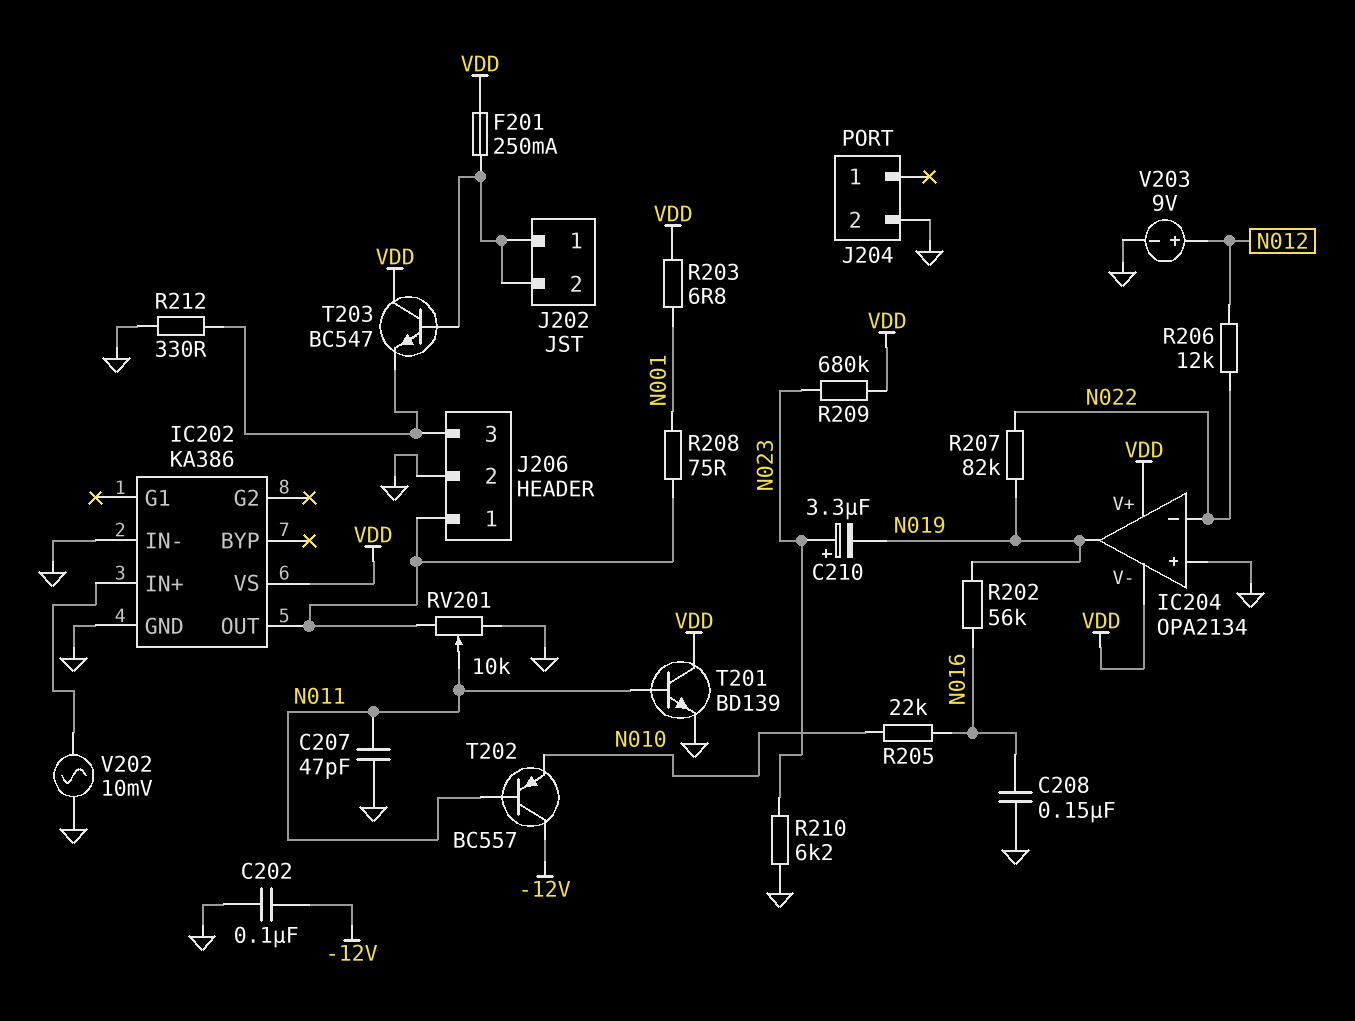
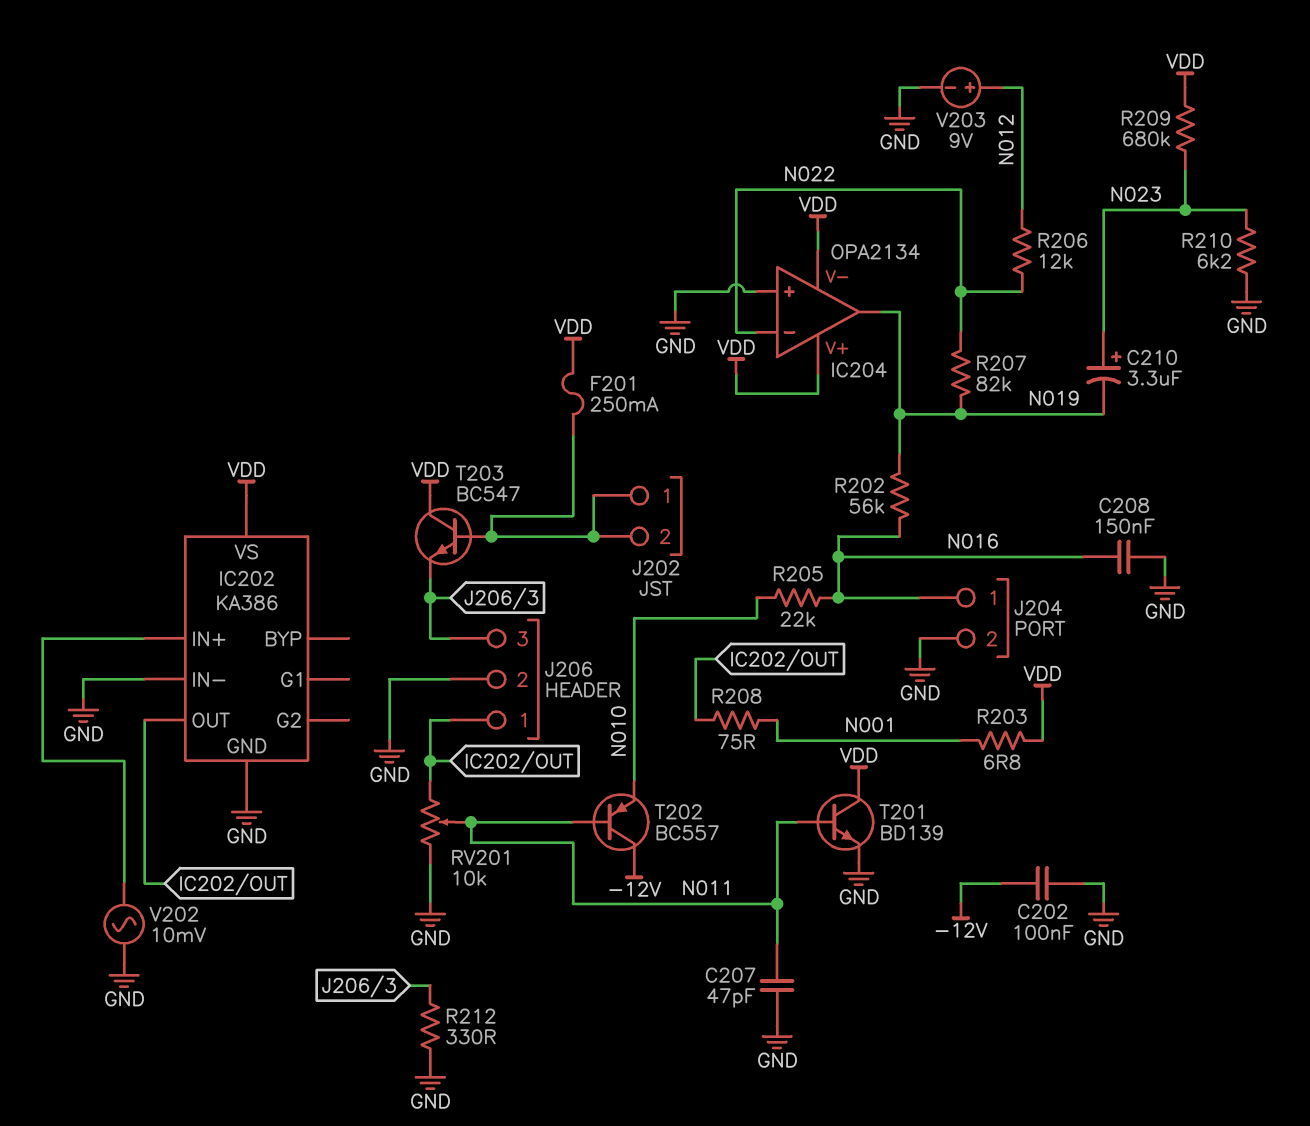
J204 pin 1: none -> N016

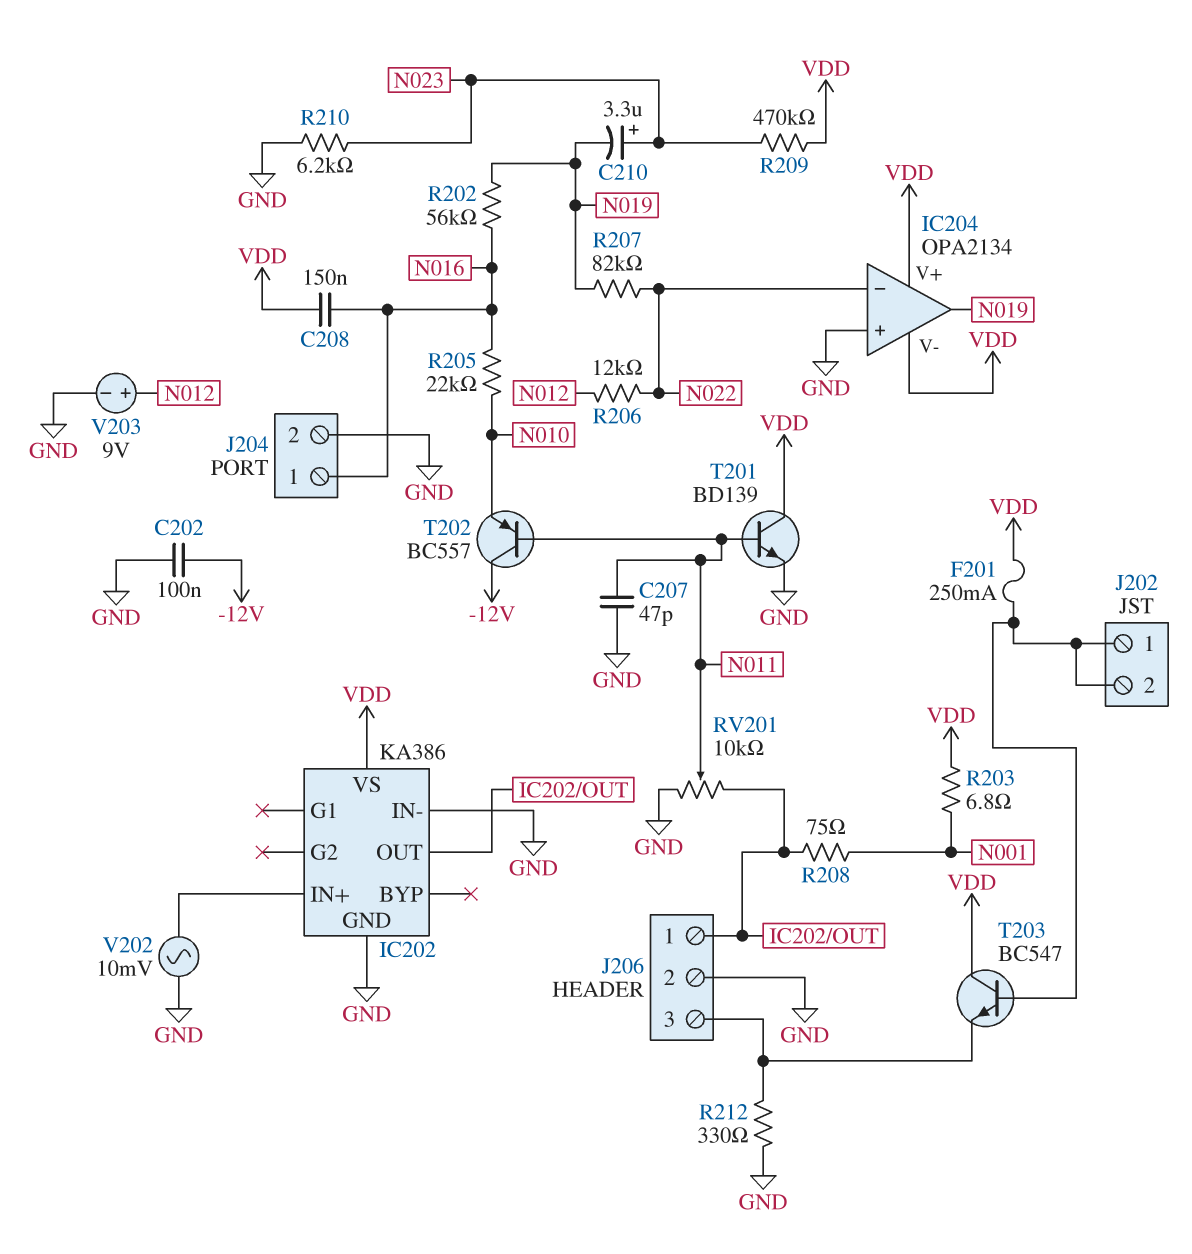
C208: 150nF (GND, N016) -> 150nF (N016, VDD)
R209: 680k (N023, VDD) -> 470k (N023, VDD)

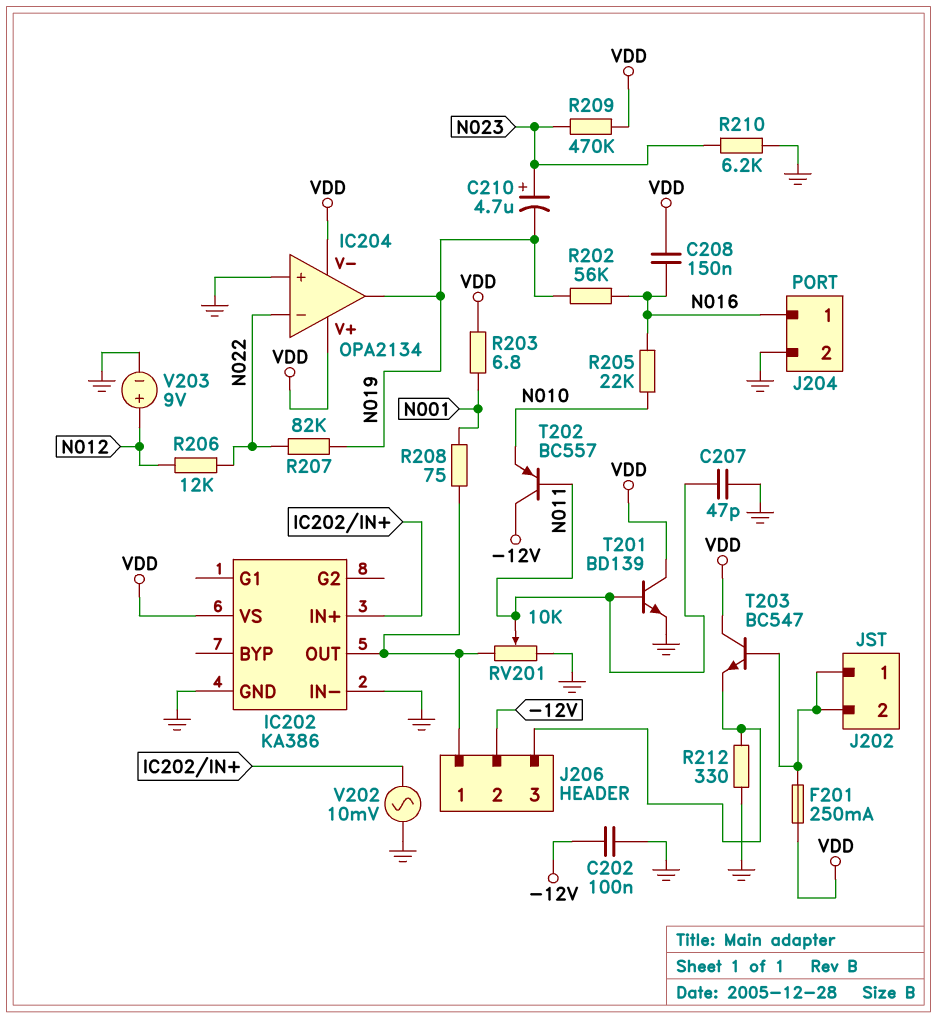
C210: 3.3uF (plus N023, minus N019) -> 4.7uF (plus N023, minus N019)
J206 pin 2: GND -> -12V

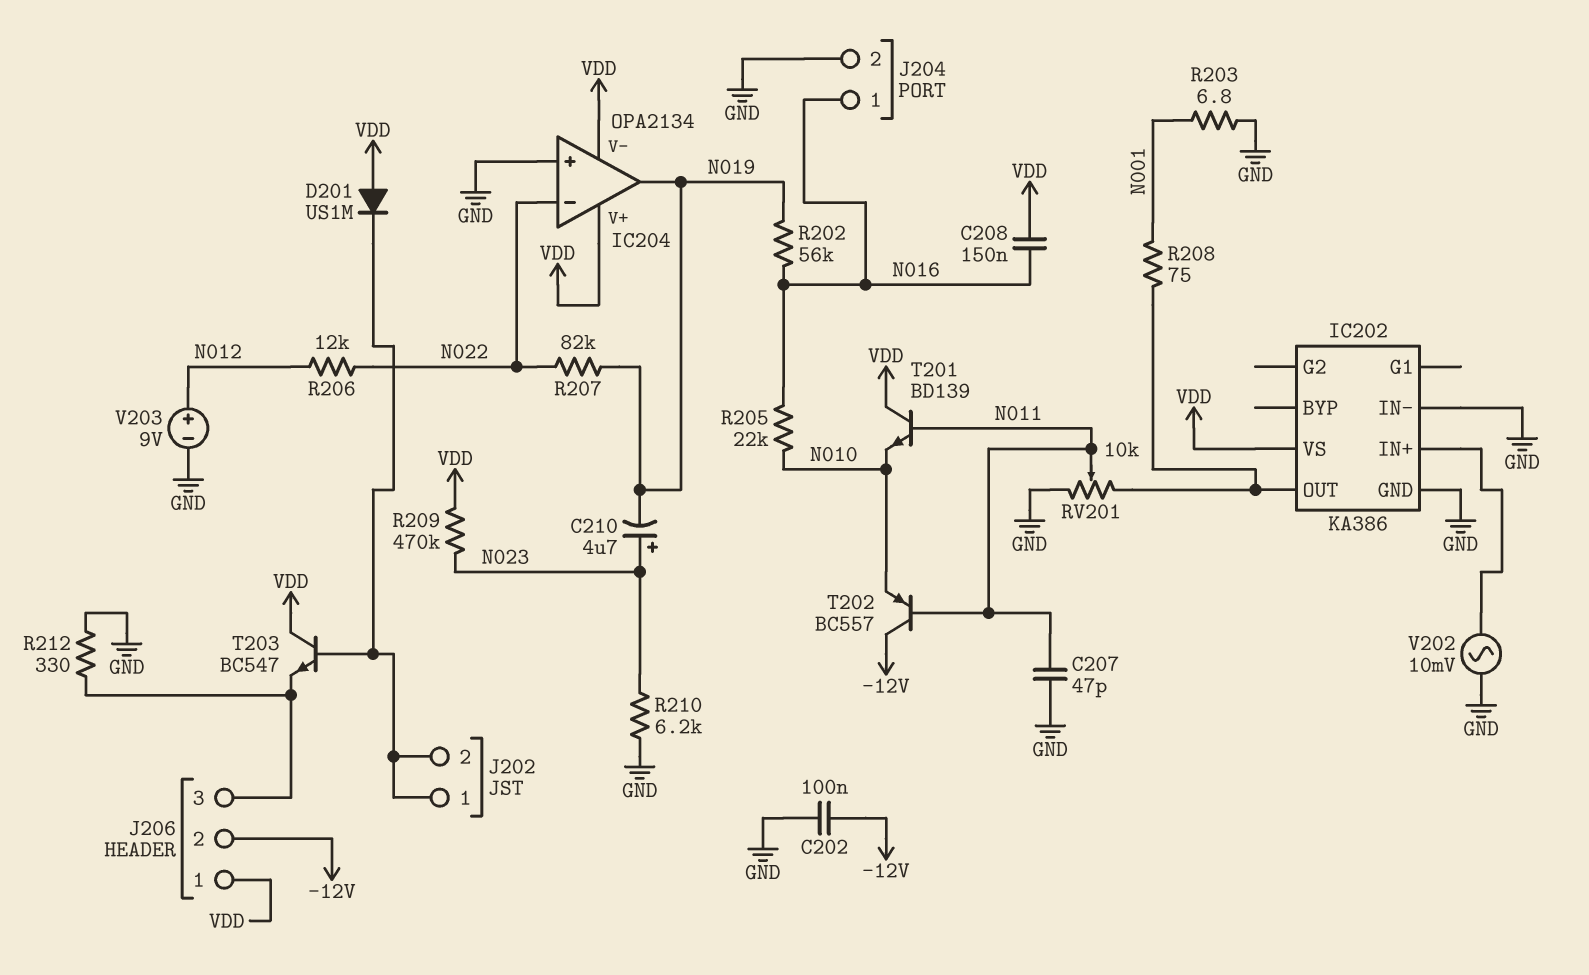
D201: none -> diode US1M (A VDD, K J202/1)
F201: 250mA (J202/1, VDD) -> none
J206 pin 1: IC202/OUT -> VDD
R203: 6.8 (N001, VDD) -> 6.8 (GND, N001)
T201: NPN BD139 (B N011, C VDD, E GND) -> NPN BD139 (B N011, C VDD, E N010)

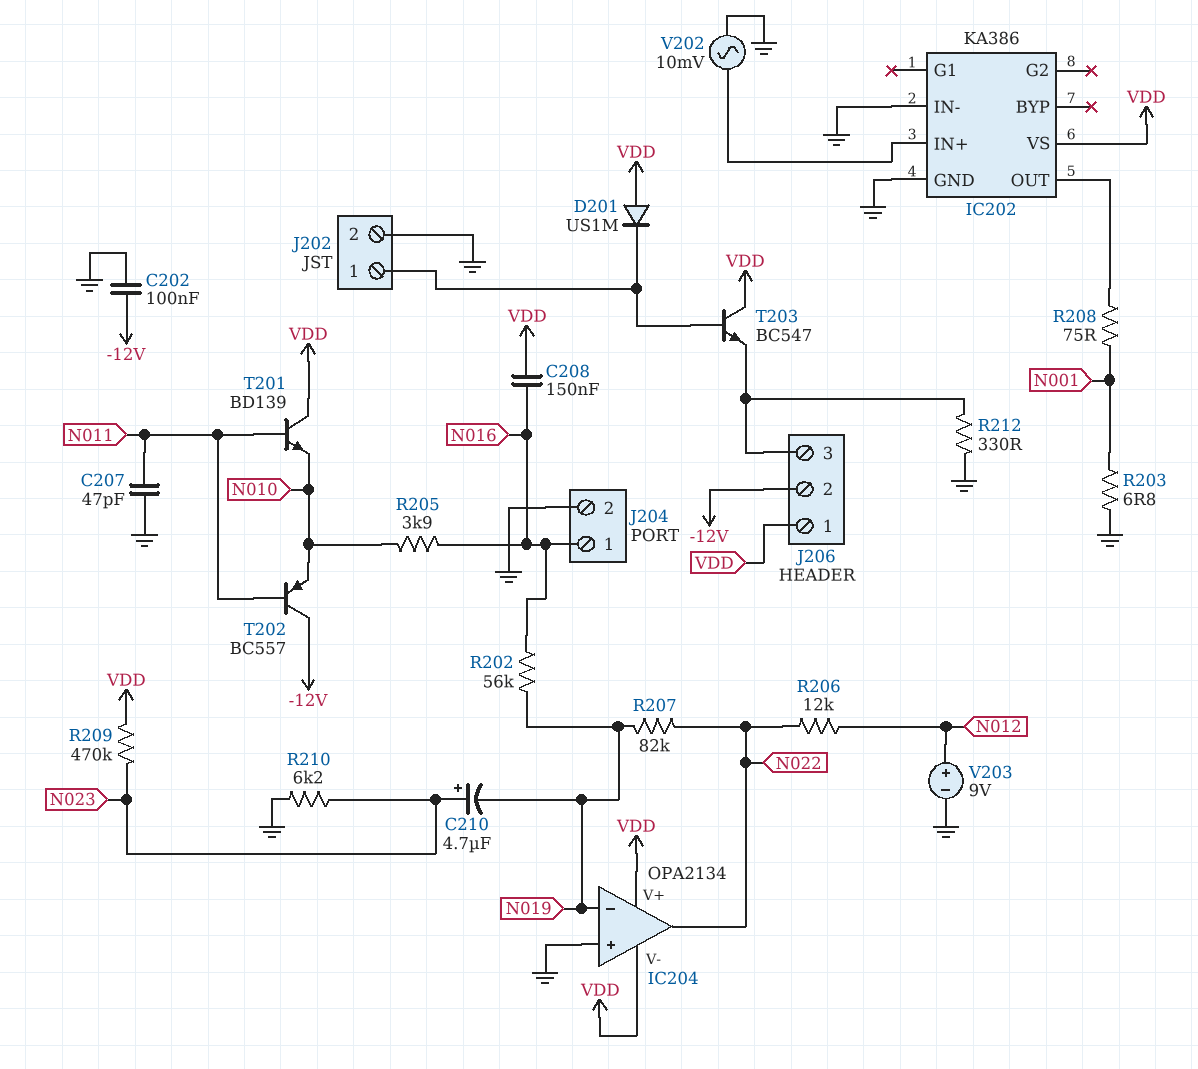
IC204 pin in-: N022 -> N019
IC204 pin out: N019 -> N022
J202 pin 2: J202/1 -> GND
R205: 22k (N010, N016) -> 3.9k (N010, N016)
RV201: 10k (GND, IC202/OUT, wiper N011) -> none

